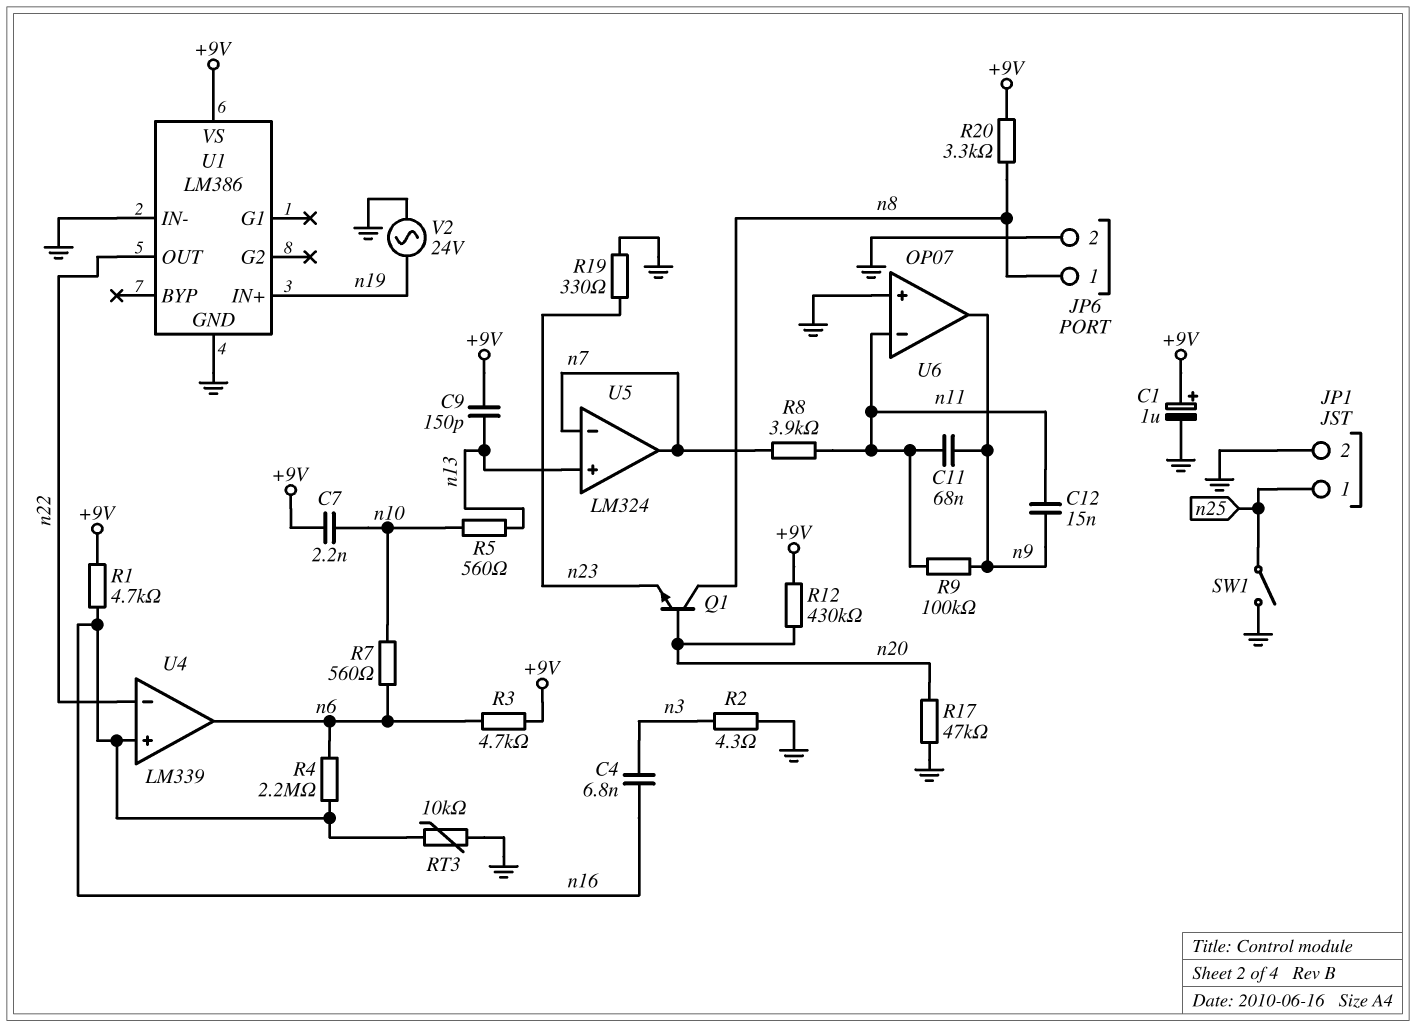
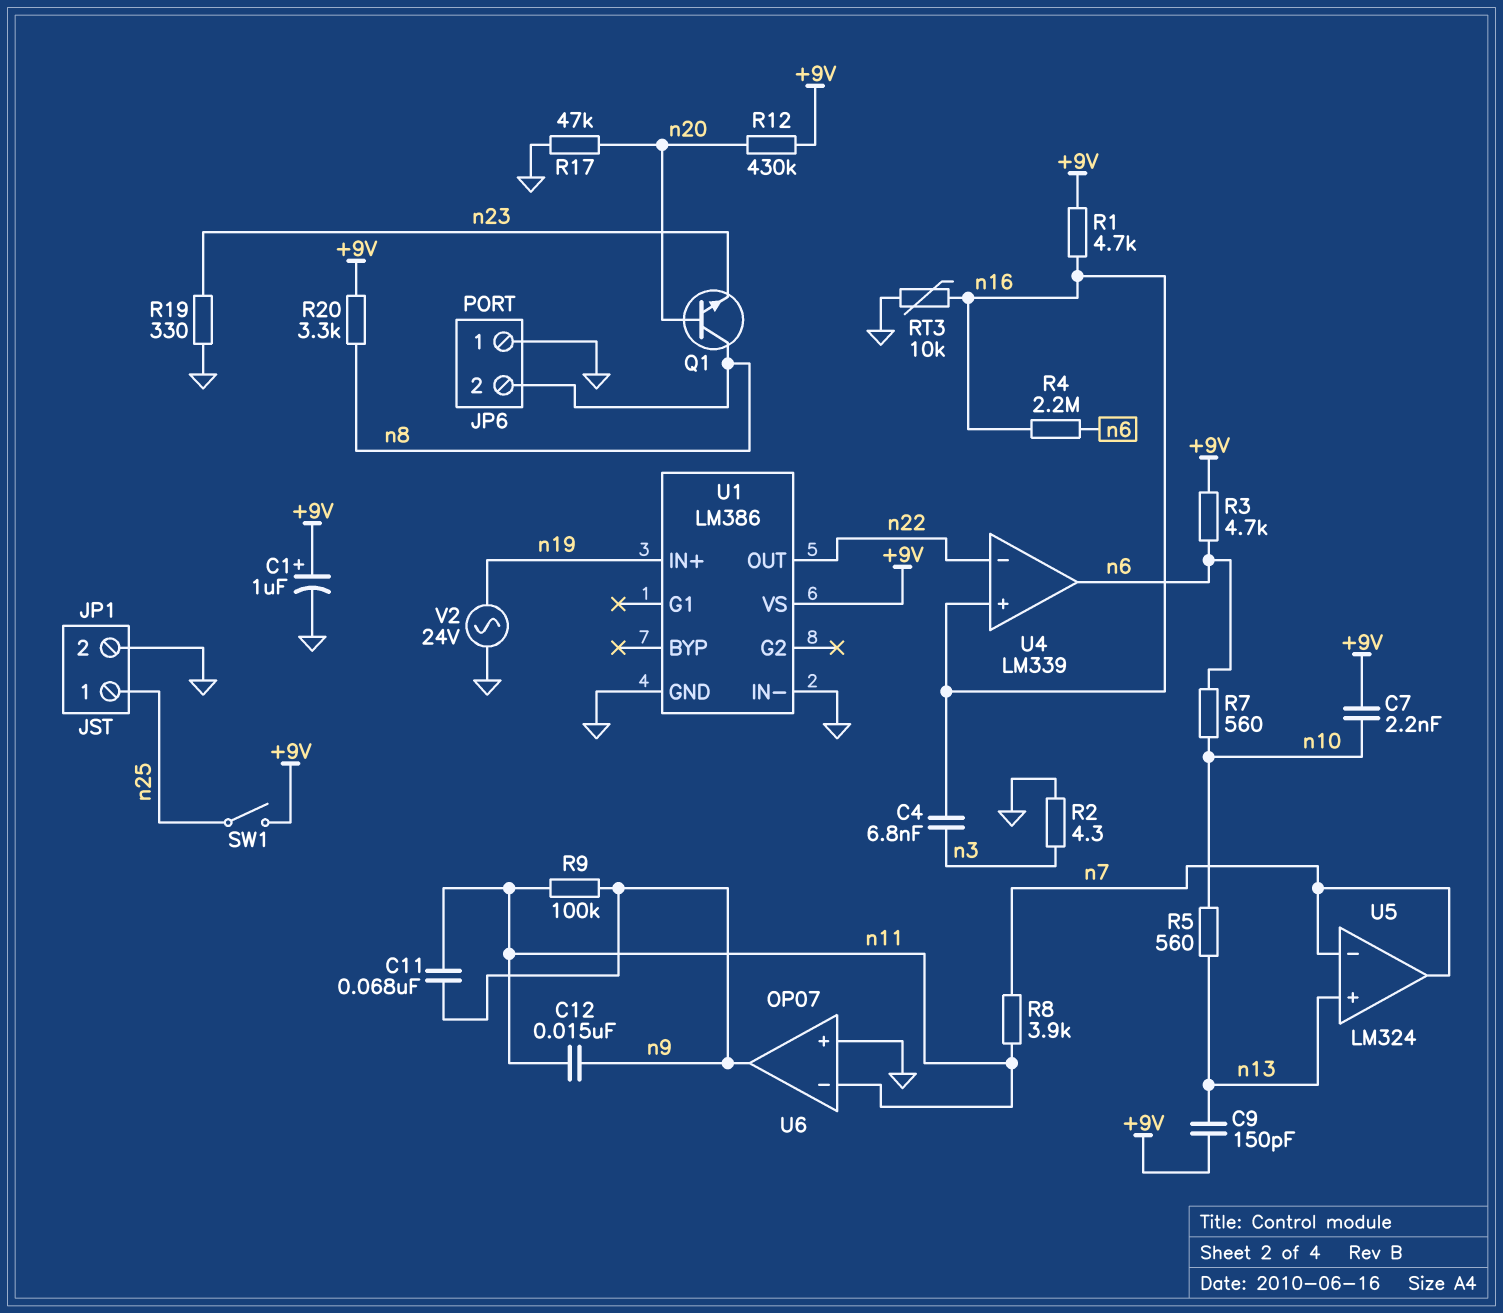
JP6 pin 1: n8 -> GND
JP6 pin 2: GND -> n8
SW1: switch (GND, n25) -> switch (+9V, n25)

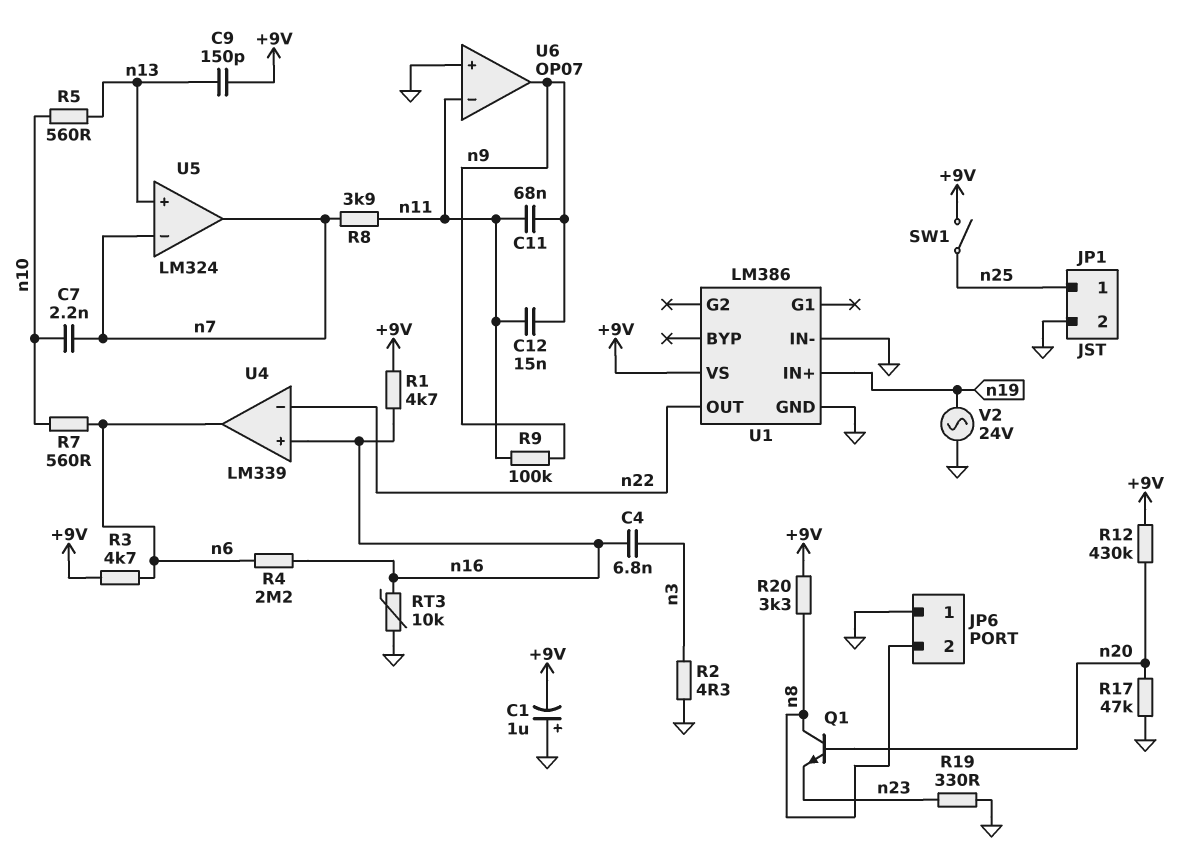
C1: 1uF (plus +9V, minus GND) -> 1uF (plus GND, minus +9V)
C7: 2.2nF (+9V, n10) -> 2.2nF (n7, n10)

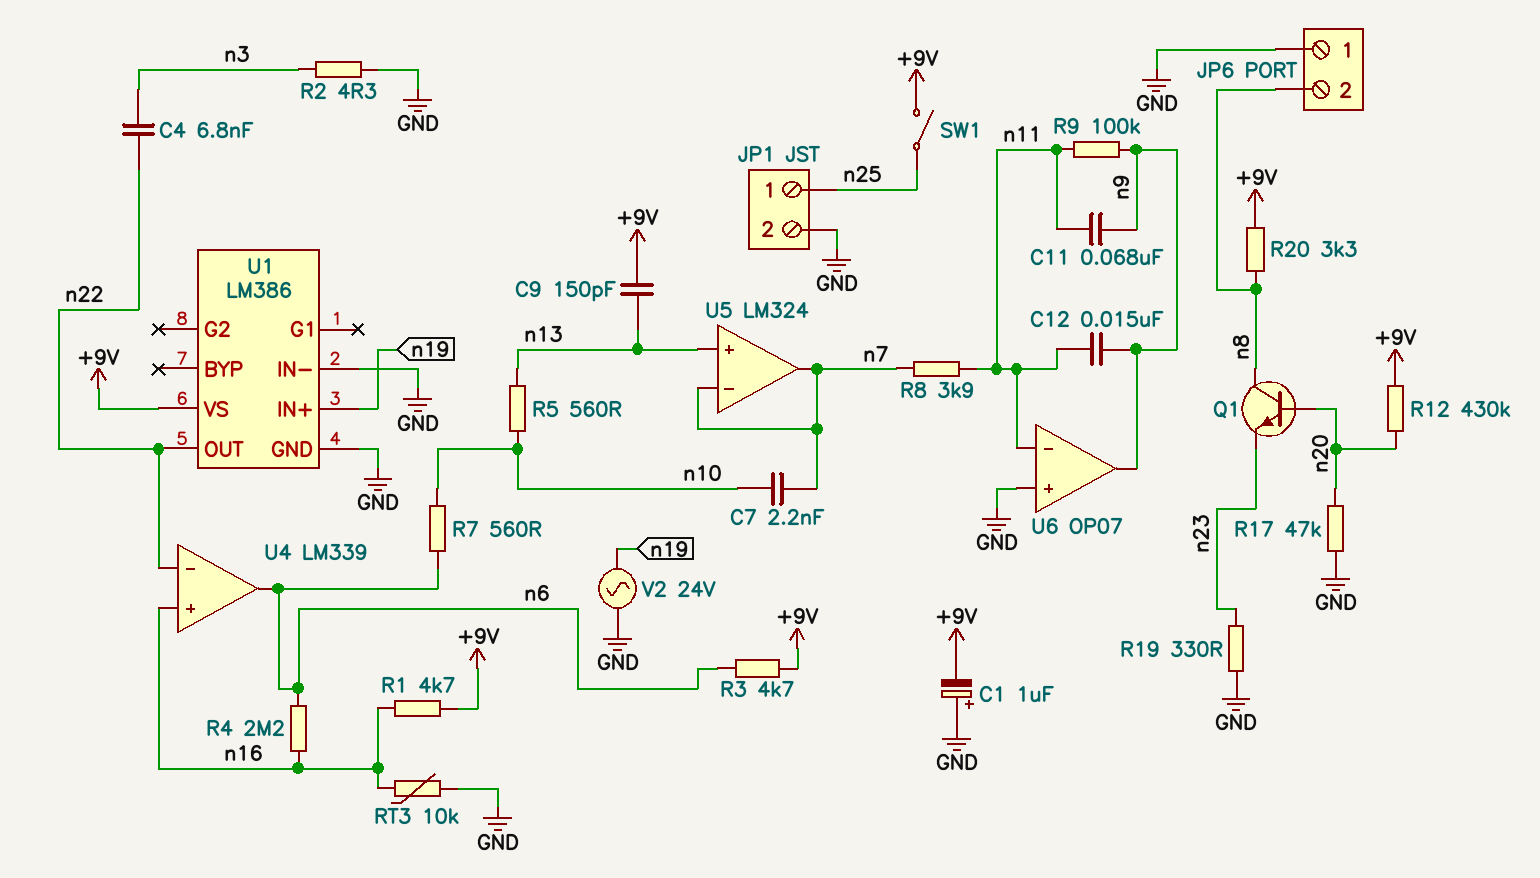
C4: 6.8nF (n3, n16) -> 6.8nF (n3, n22)

